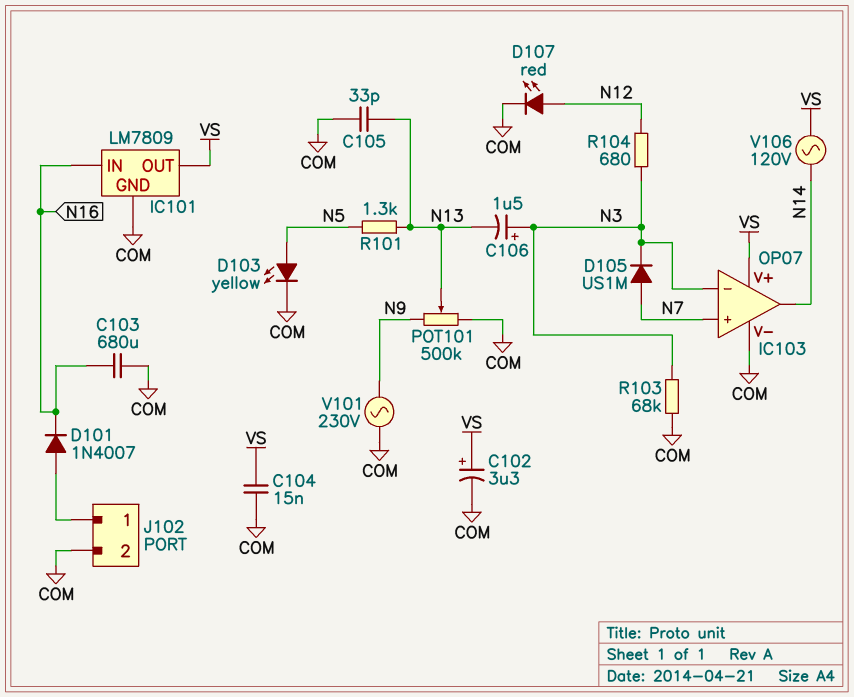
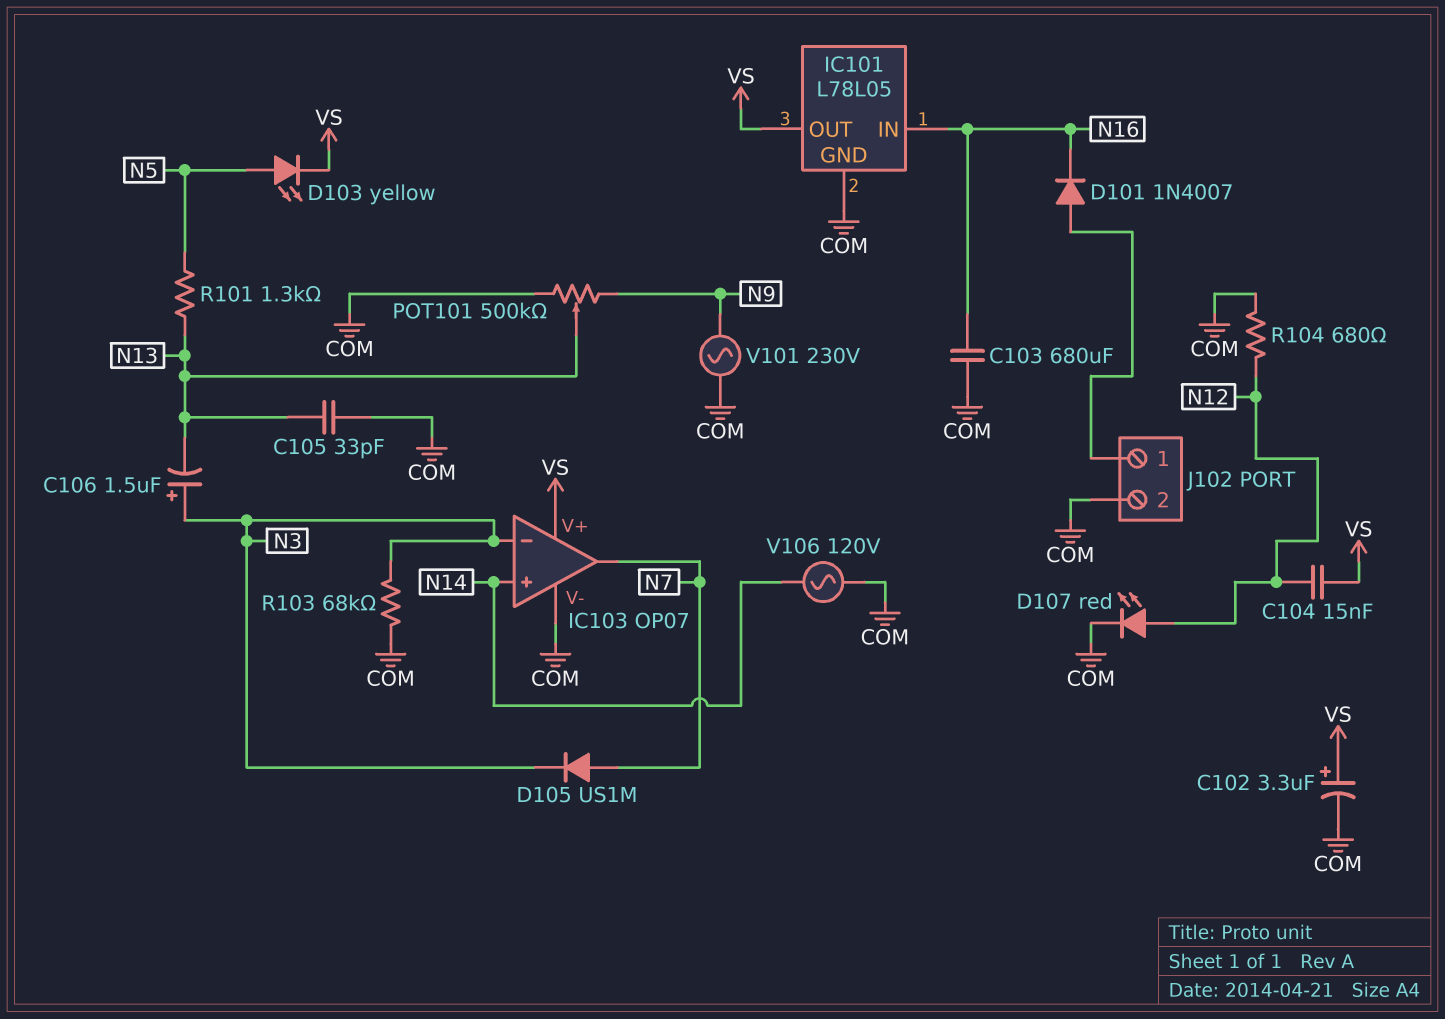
C104: 15nF (COM, VS) -> 15nF (N12, VS)
D103: LED yellow (A N5, K COM) -> LED yellow (A N5, K VS)
IC101: LM7809 -> L78L05
IC103 pin in+: N7 -> N14
IC103 pin out: N14 -> N7
R104: 680 (N3, N12) -> 680 (COM, N12)
V106: AC 120V (N14, VS) -> AC 120V (COM, N14)

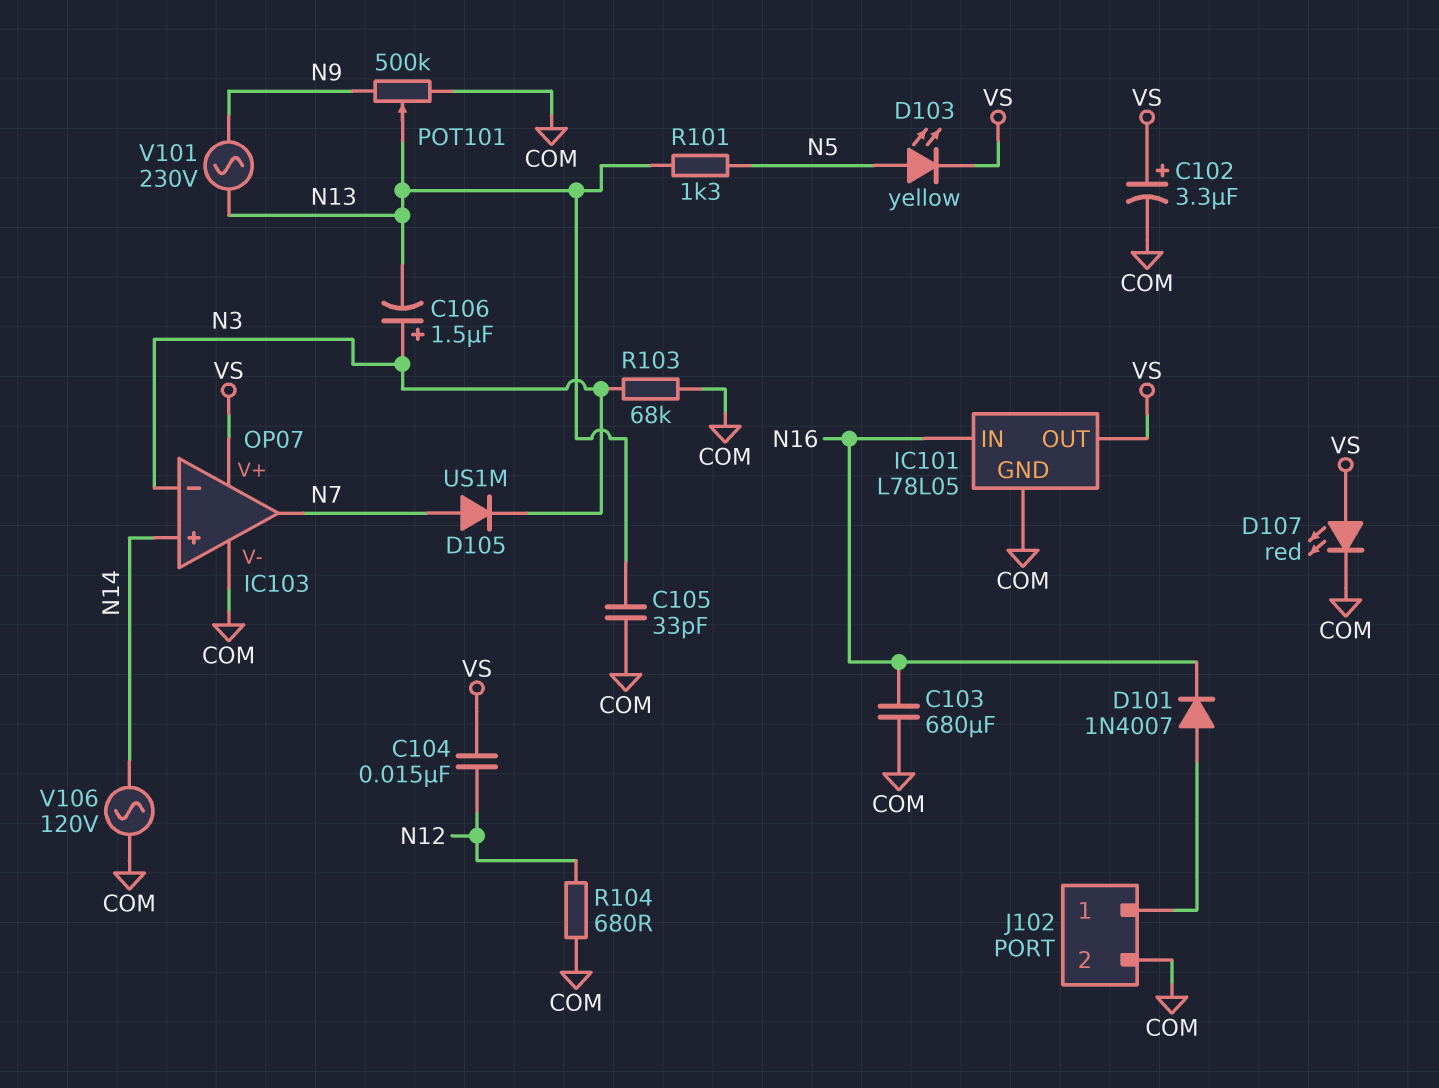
D107: LED red (A N12, K COM) -> LED red (A VS, K COM)
V101: AC 230V (COM, N9) -> AC 230V (N9, N13)

